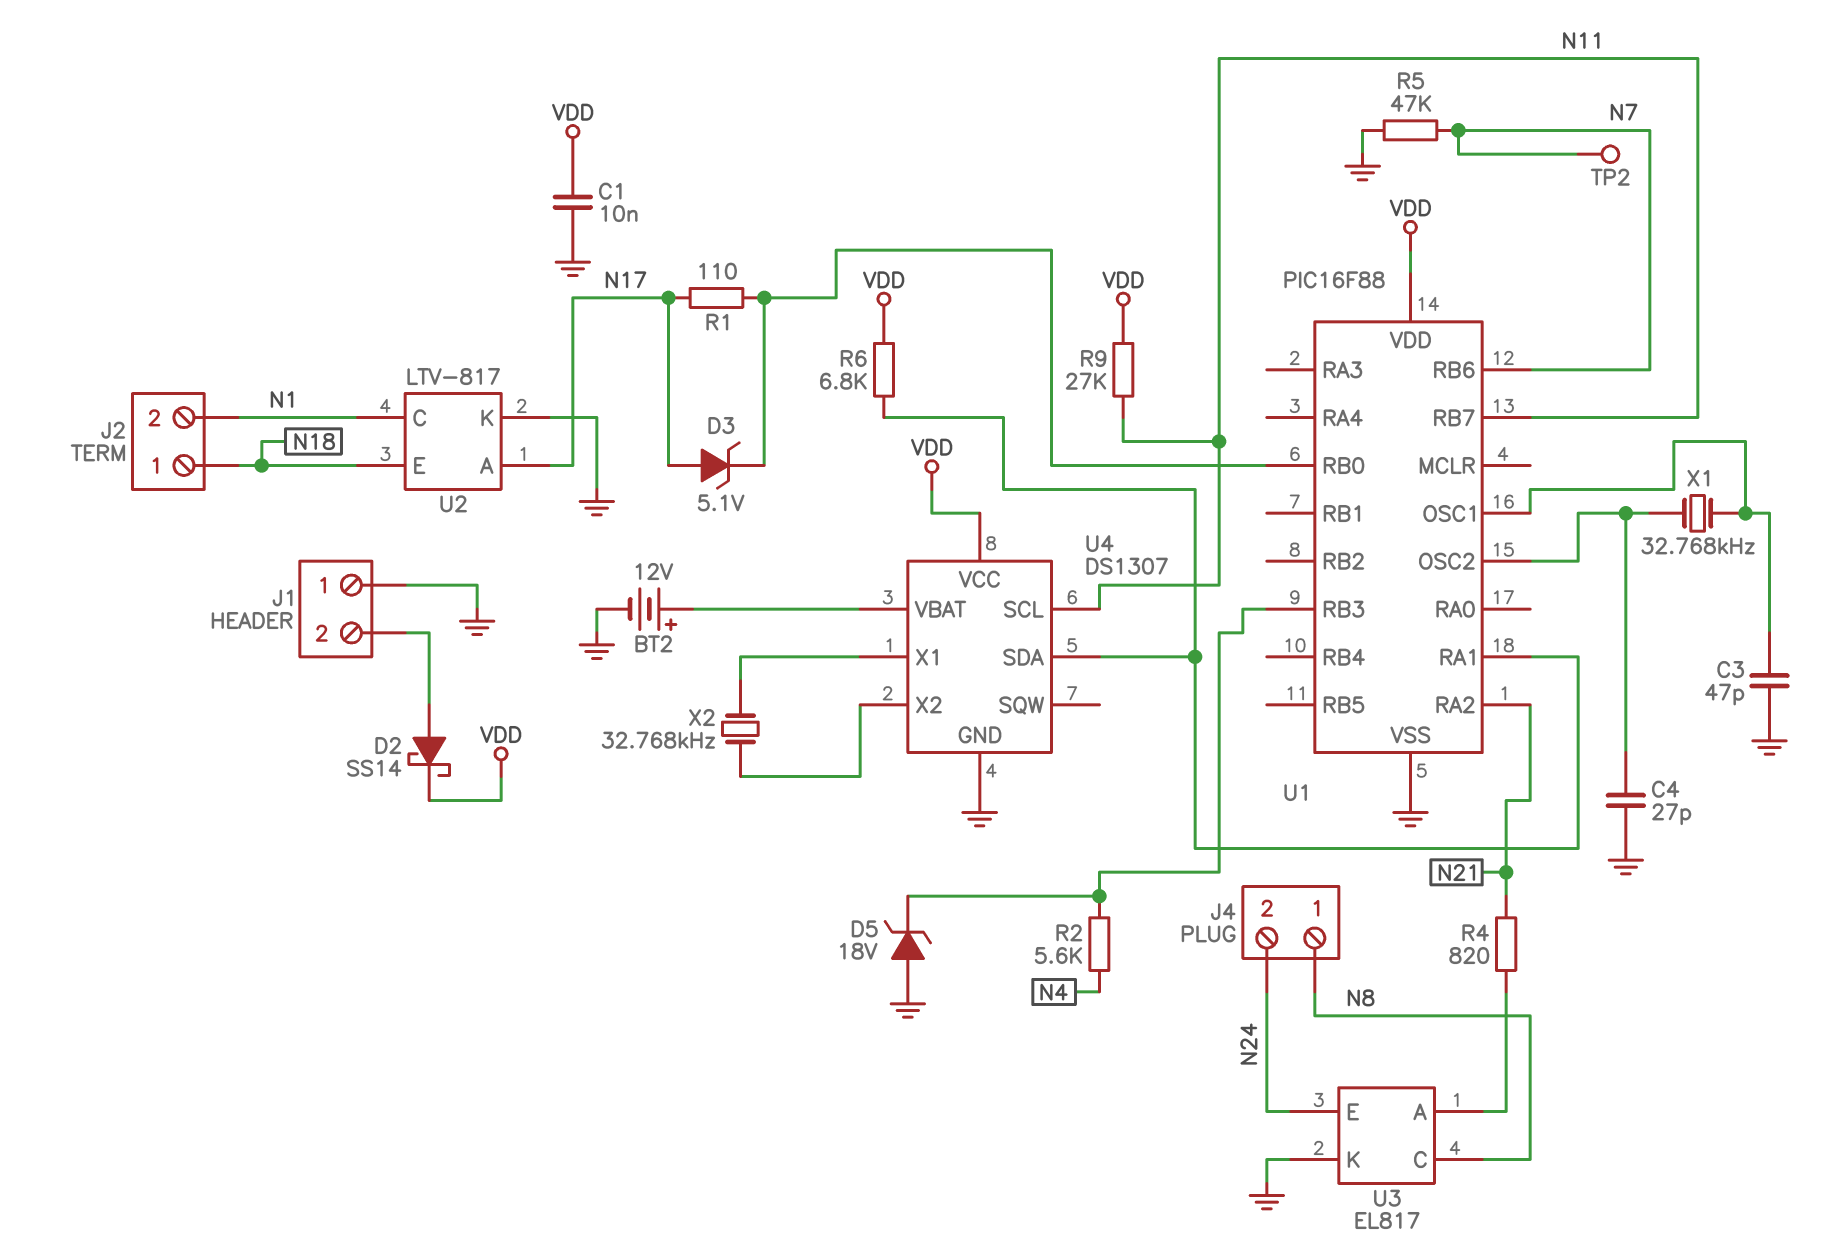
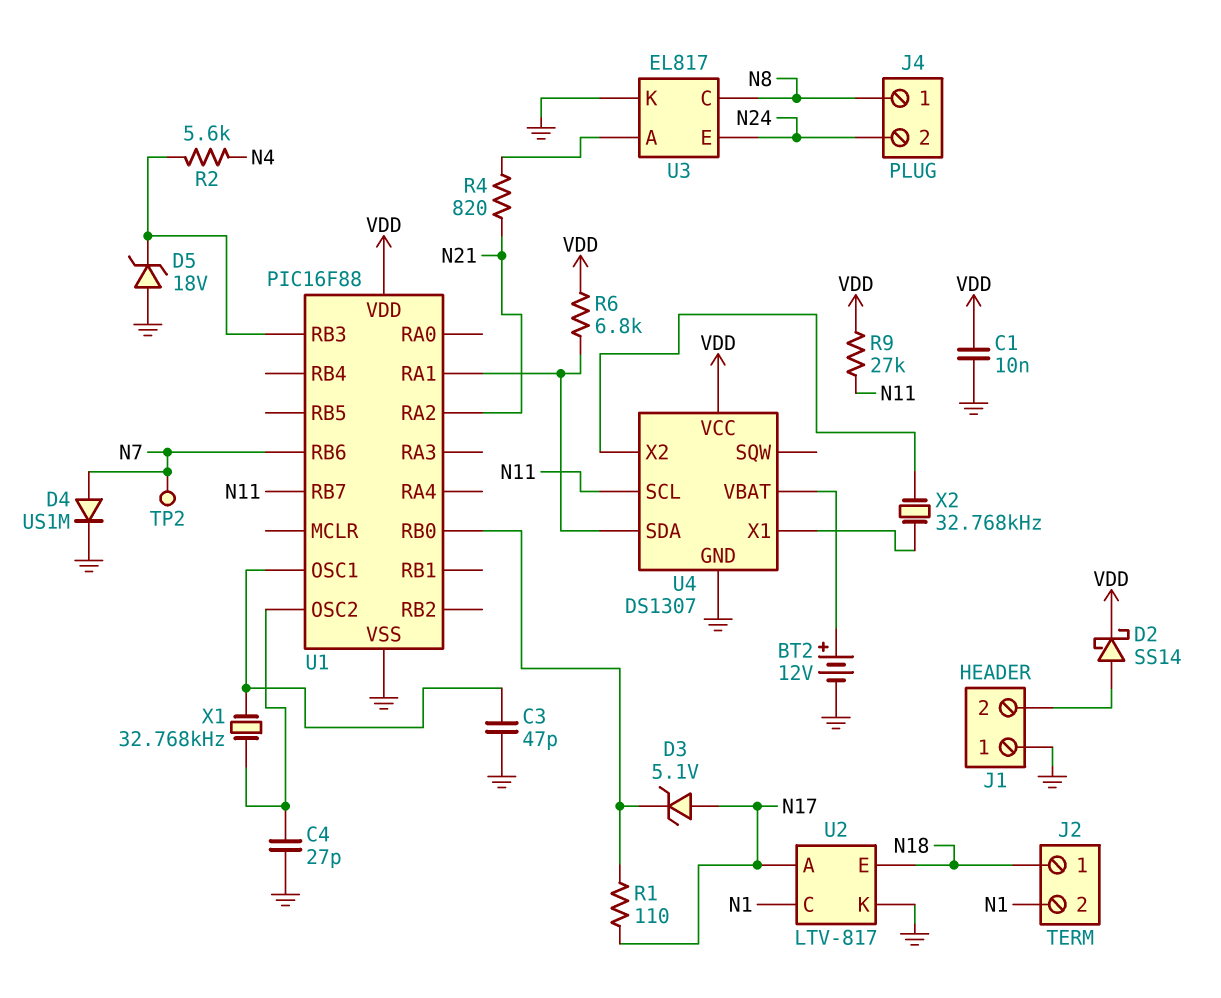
D4: none -> diode US1M (A N7, K GND)
R5: 47k (GND, N7) -> none

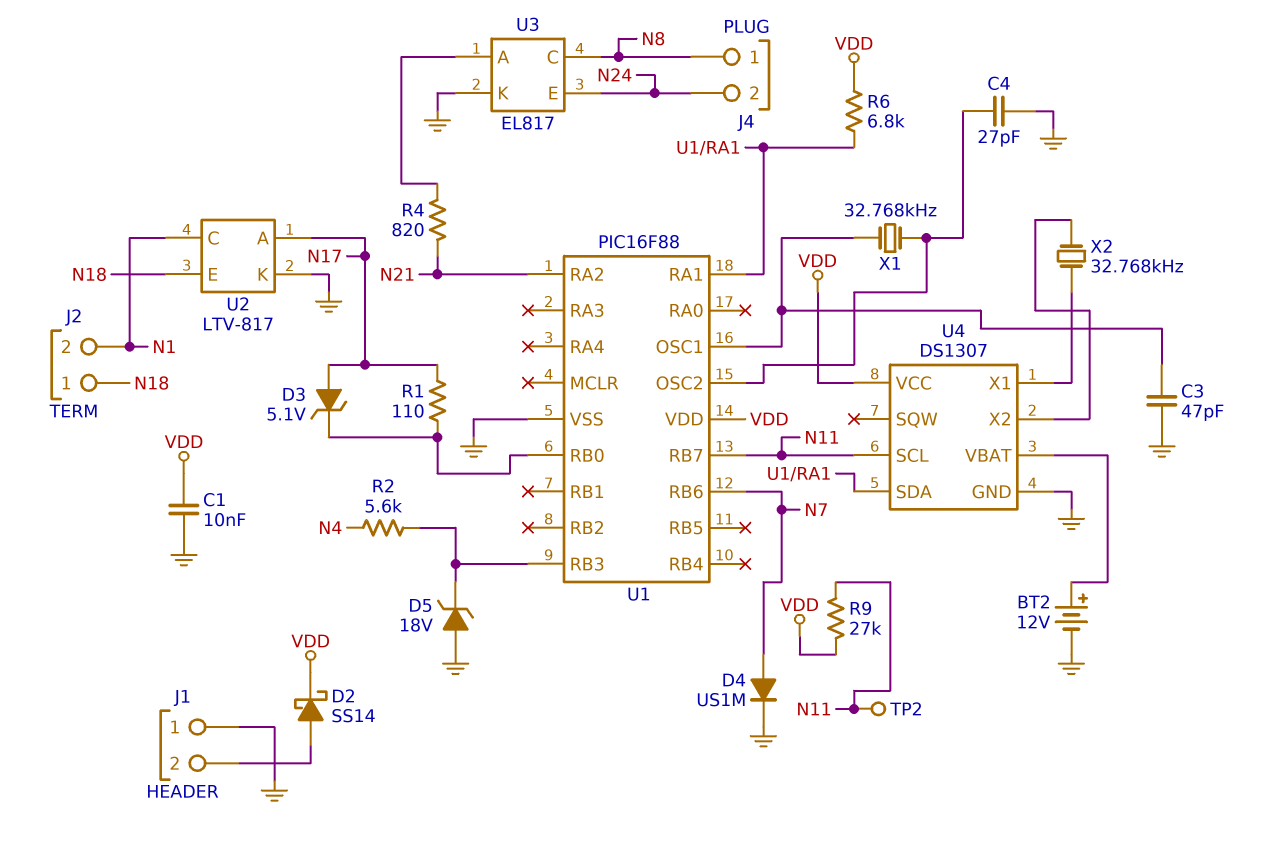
TP2: test point (N7) -> test point (N11)

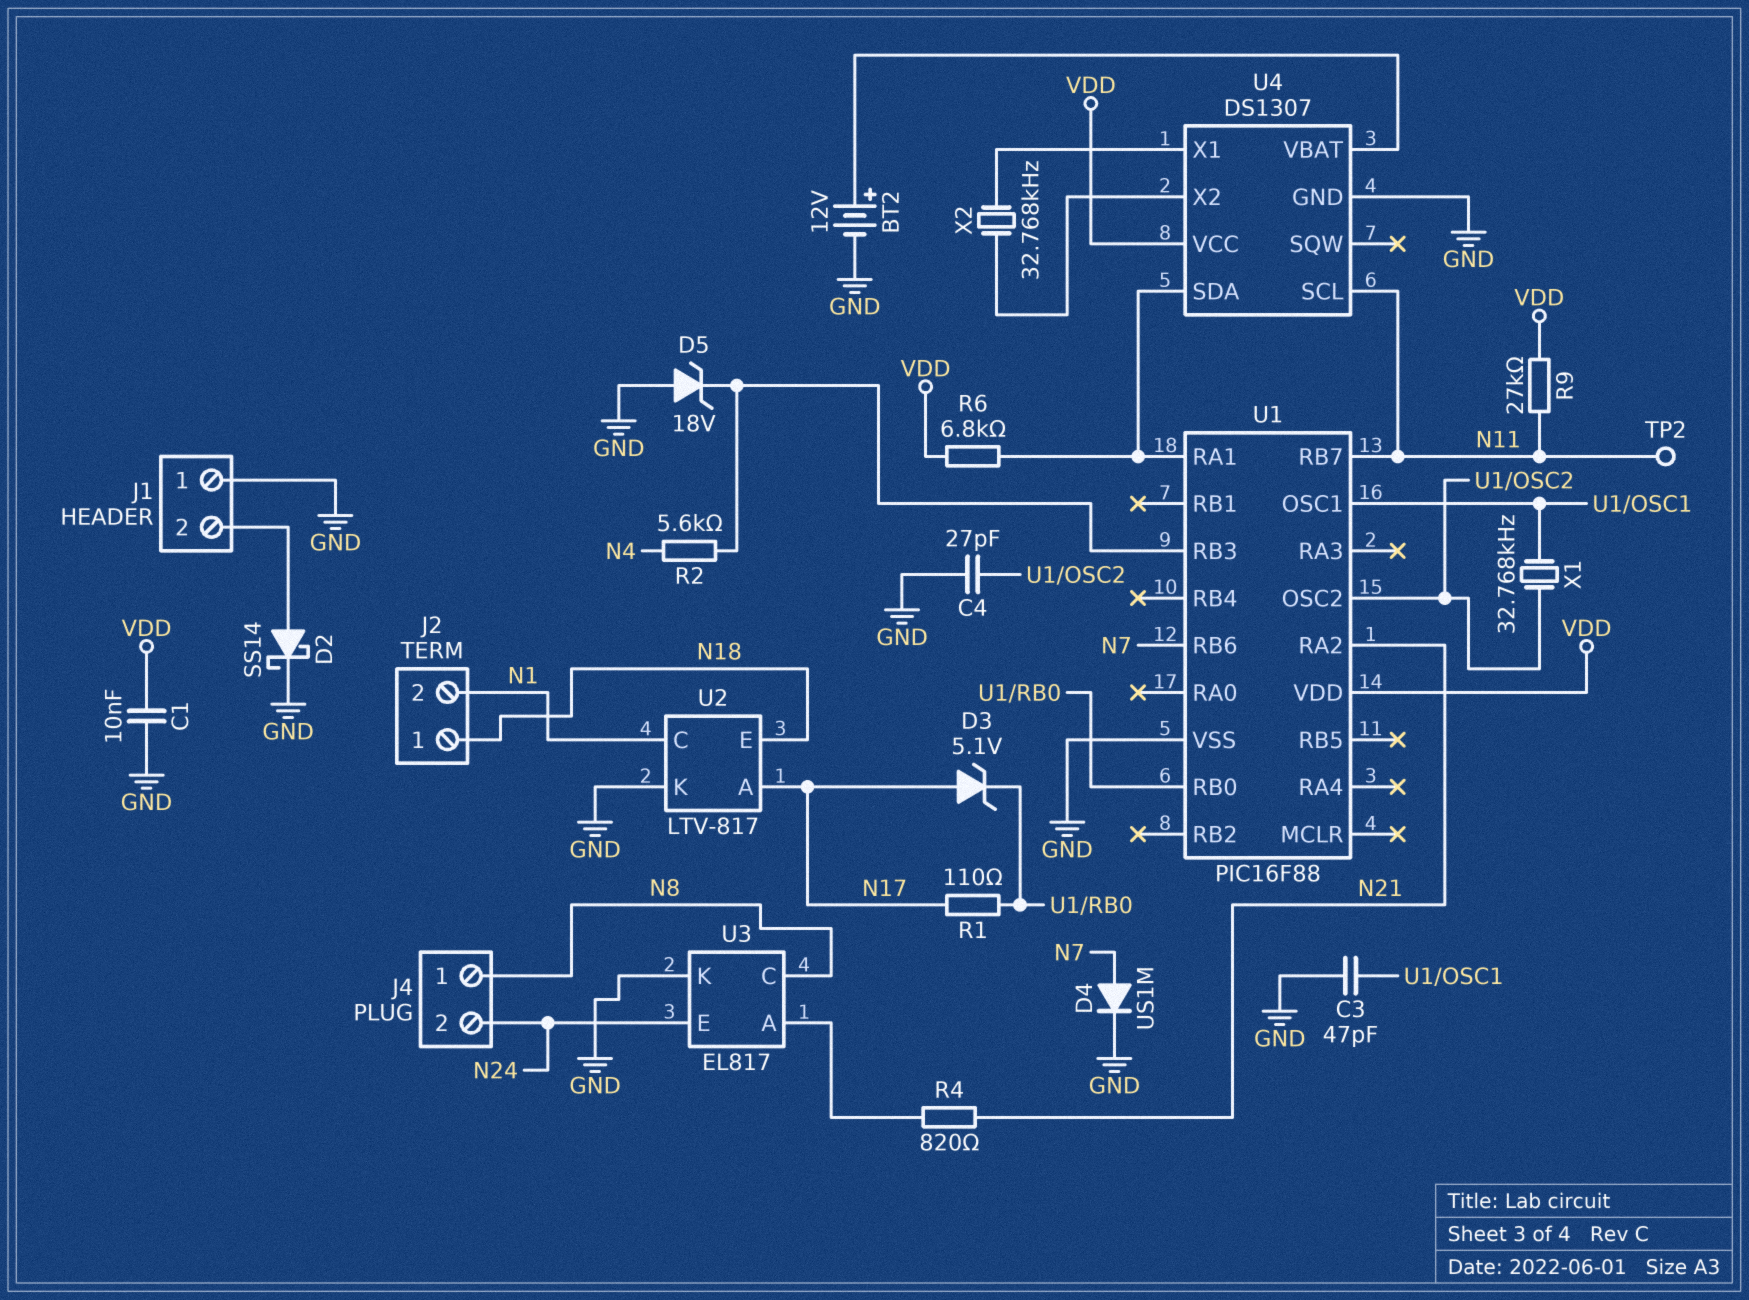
D2: schottky SS14 (A J1/2, K VDD) -> schottky SS14 (A J1/2, K GND)

